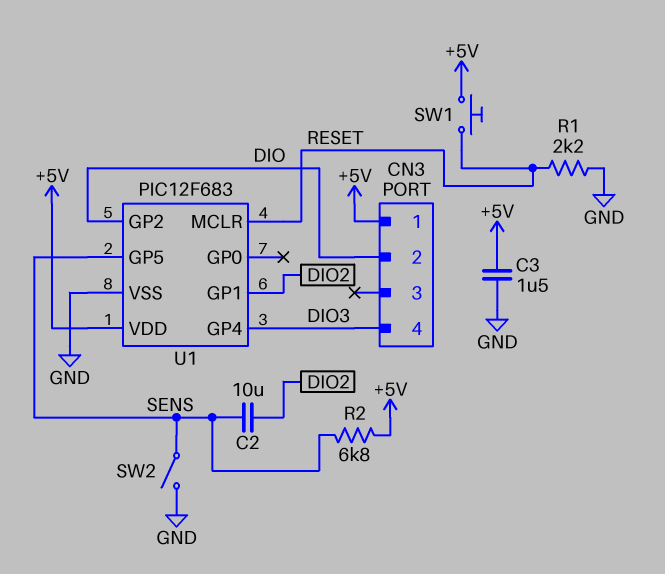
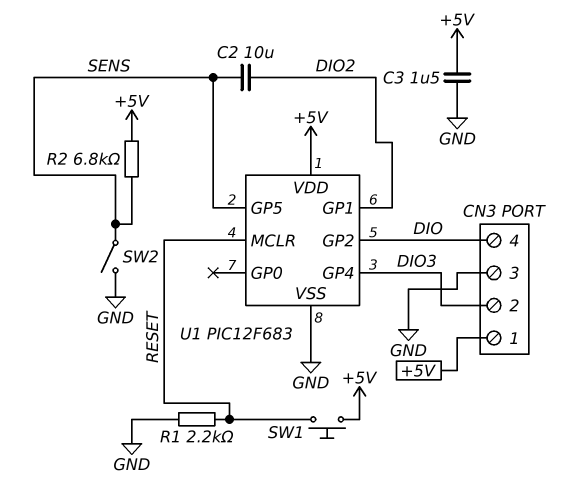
CN3 pin 2: DIO -> DIO3
CN3 pin 3: none -> GND
CN3 pin 4: DIO3 -> DIO

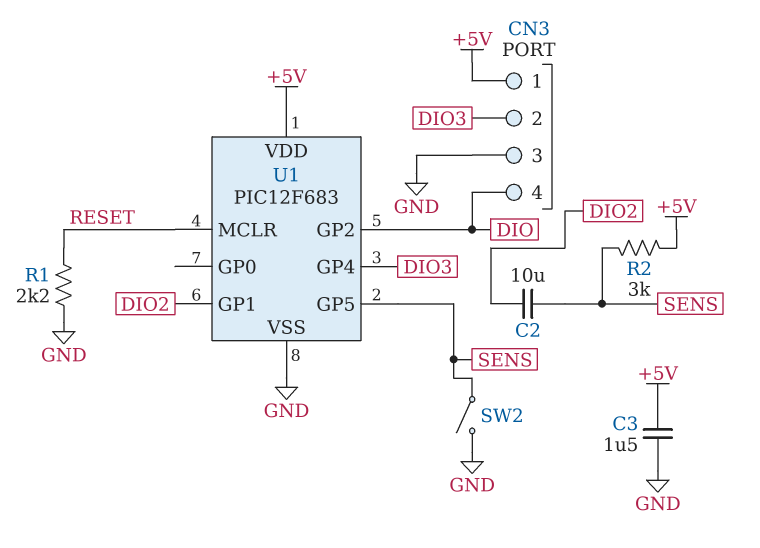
R2: 6.8k (+5V, SENS) -> 3k (+5V, SENS)
SW1: button (+5V, RESET) -> none

